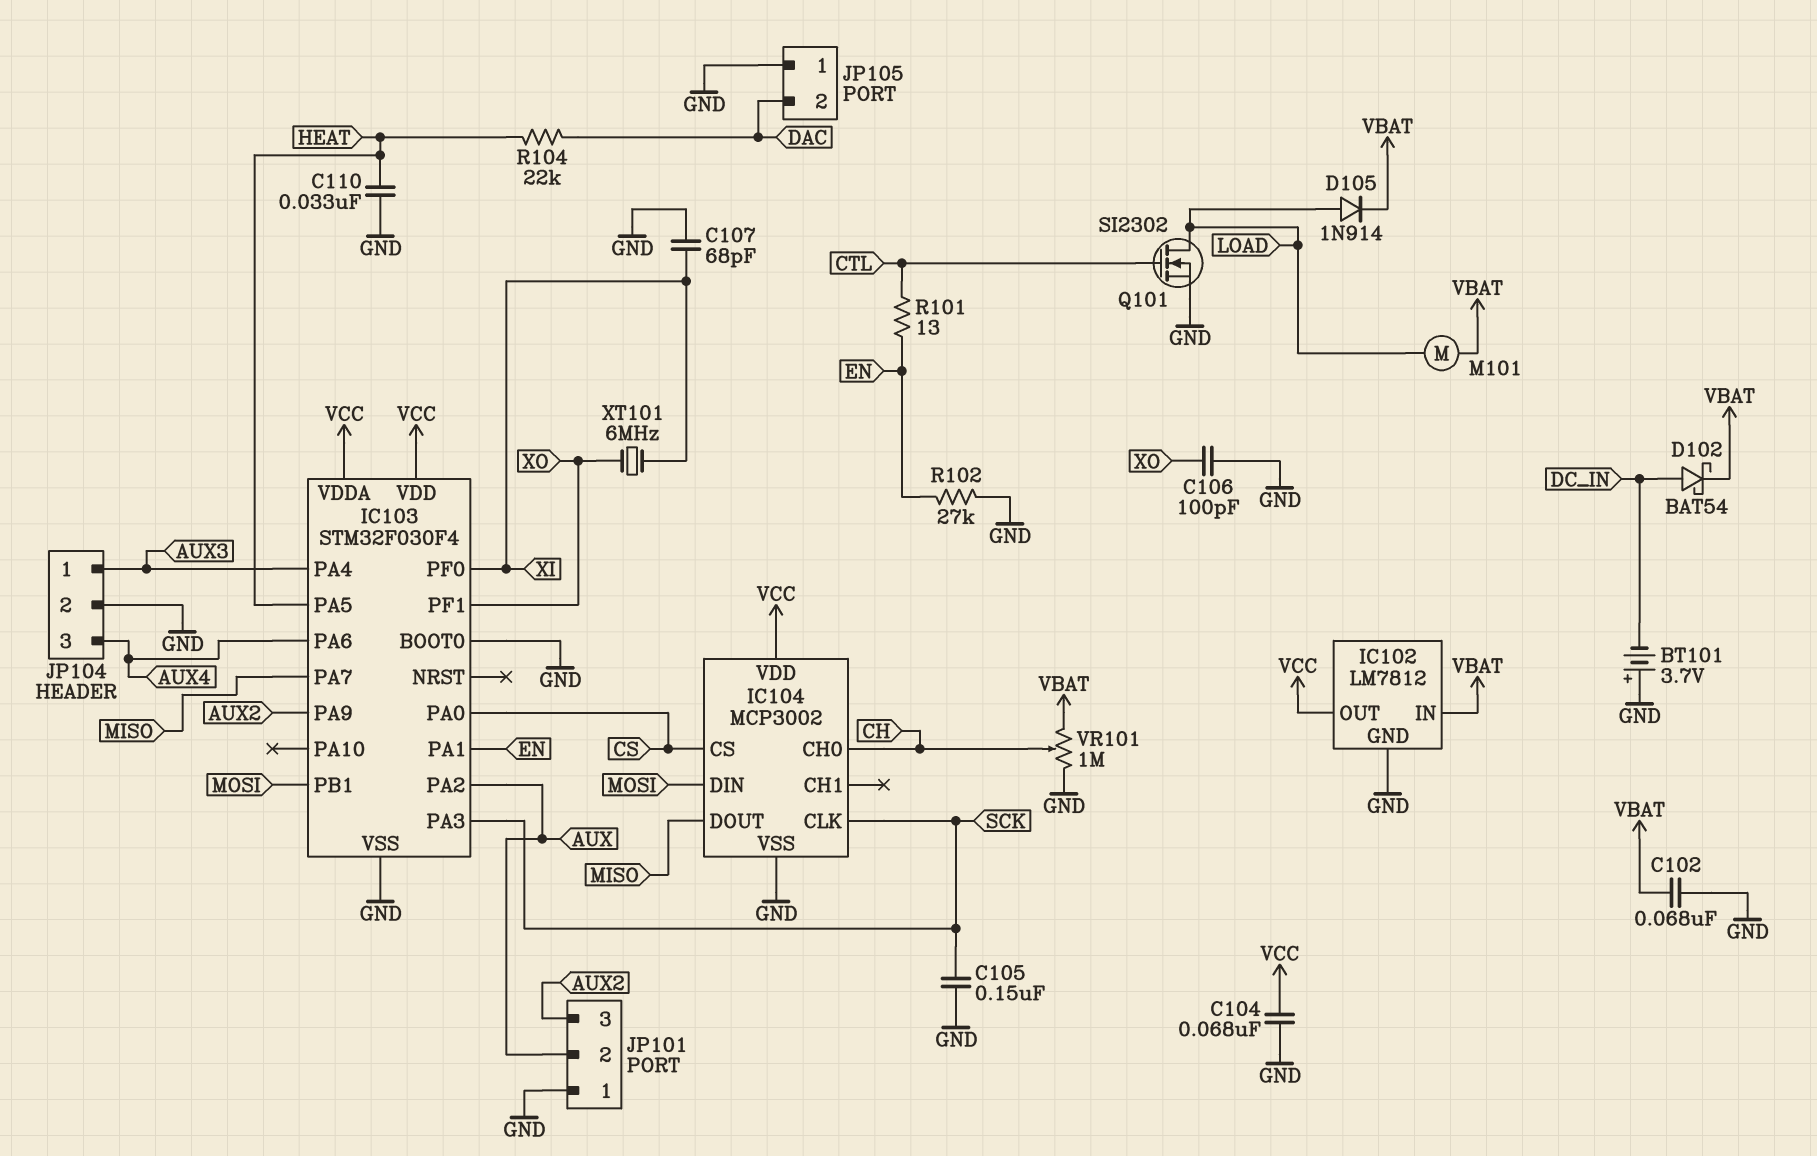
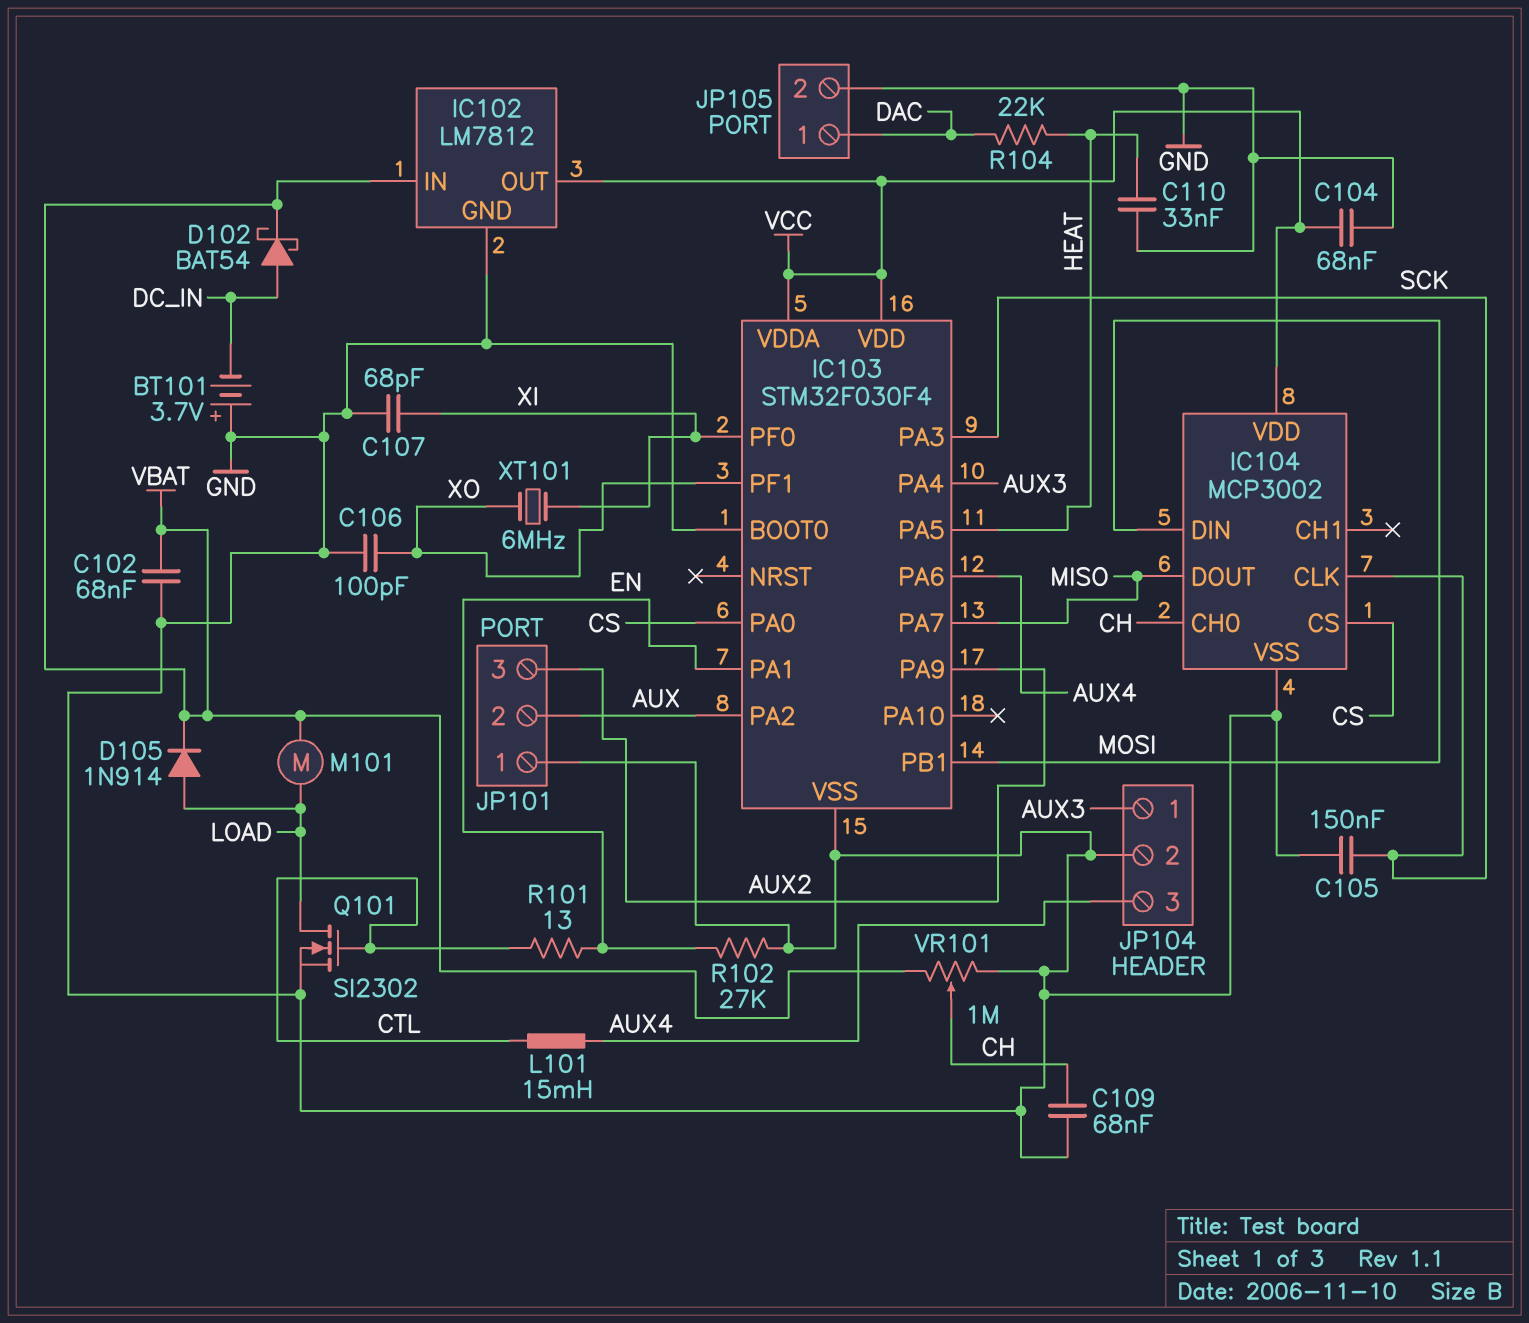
C109: none -> 68nF (CH, GND)
JP105 pin 1: GND -> DAC
JP105 pin 2: DAC -> GND
L101: none -> 15mH (AUX4, CTL)

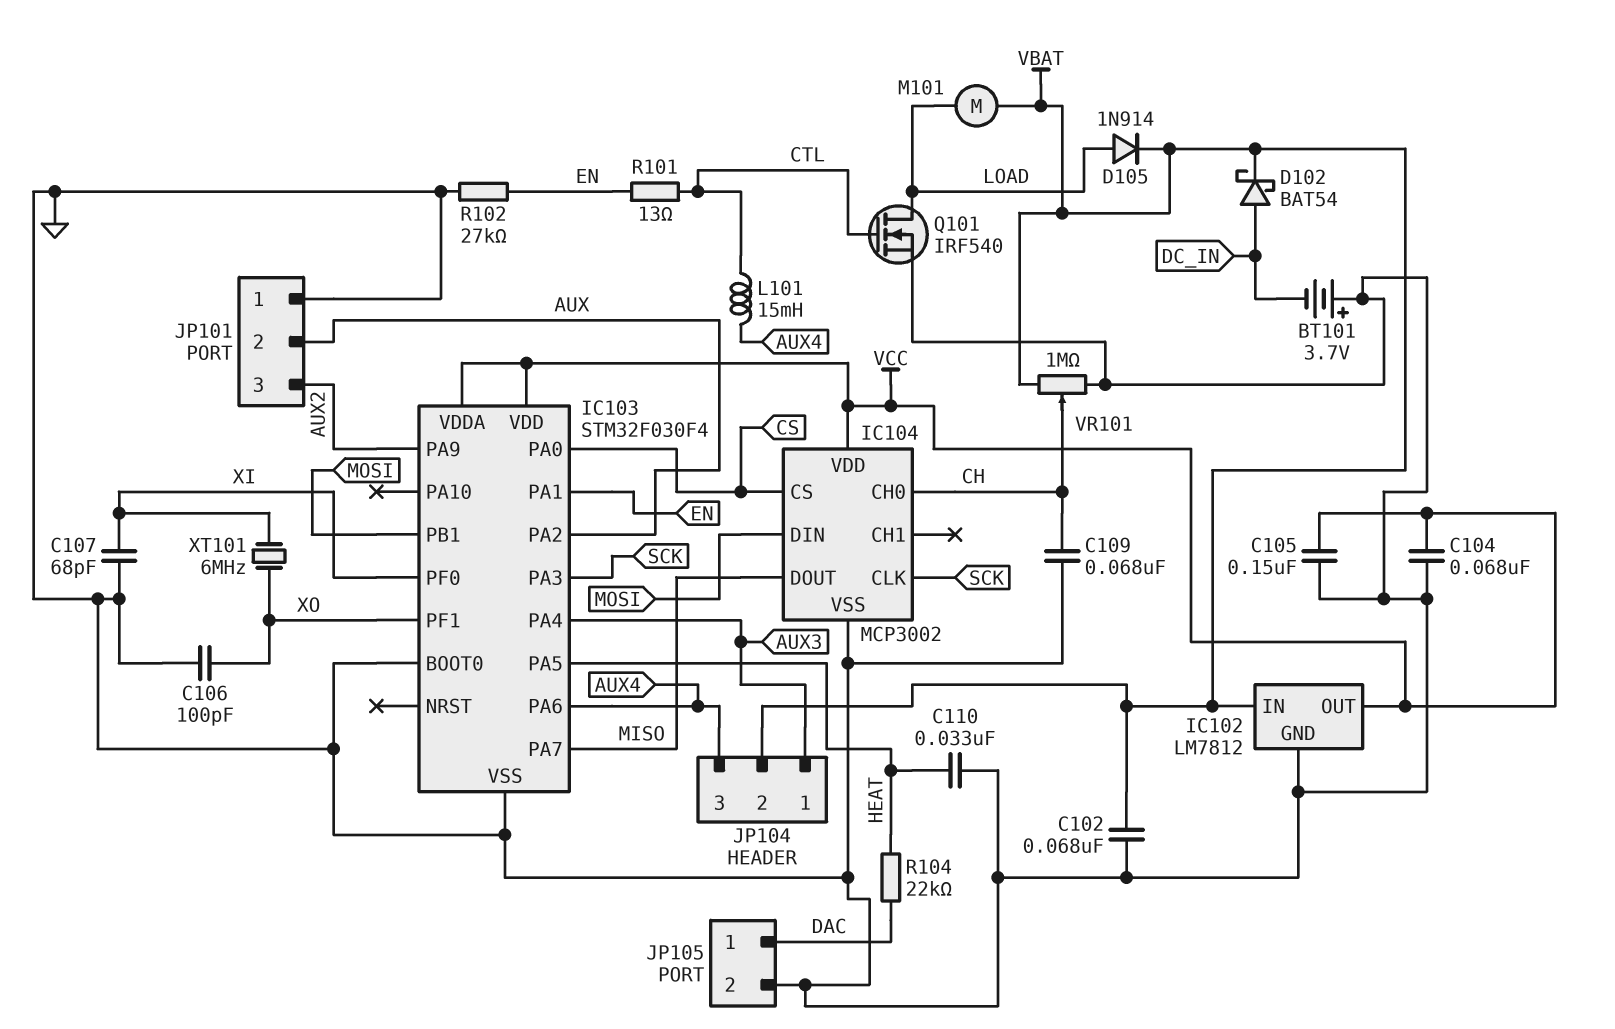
C105: 150nF (GND, SCK) -> 150nF (GND, VCC)
JP104 pin 2: GND -> VBAT
Q101: NMOS SI2302 (G CTL, D LOAD, S GND) -> NMOS IRF540 (G CTL, D LOAD, S GND)

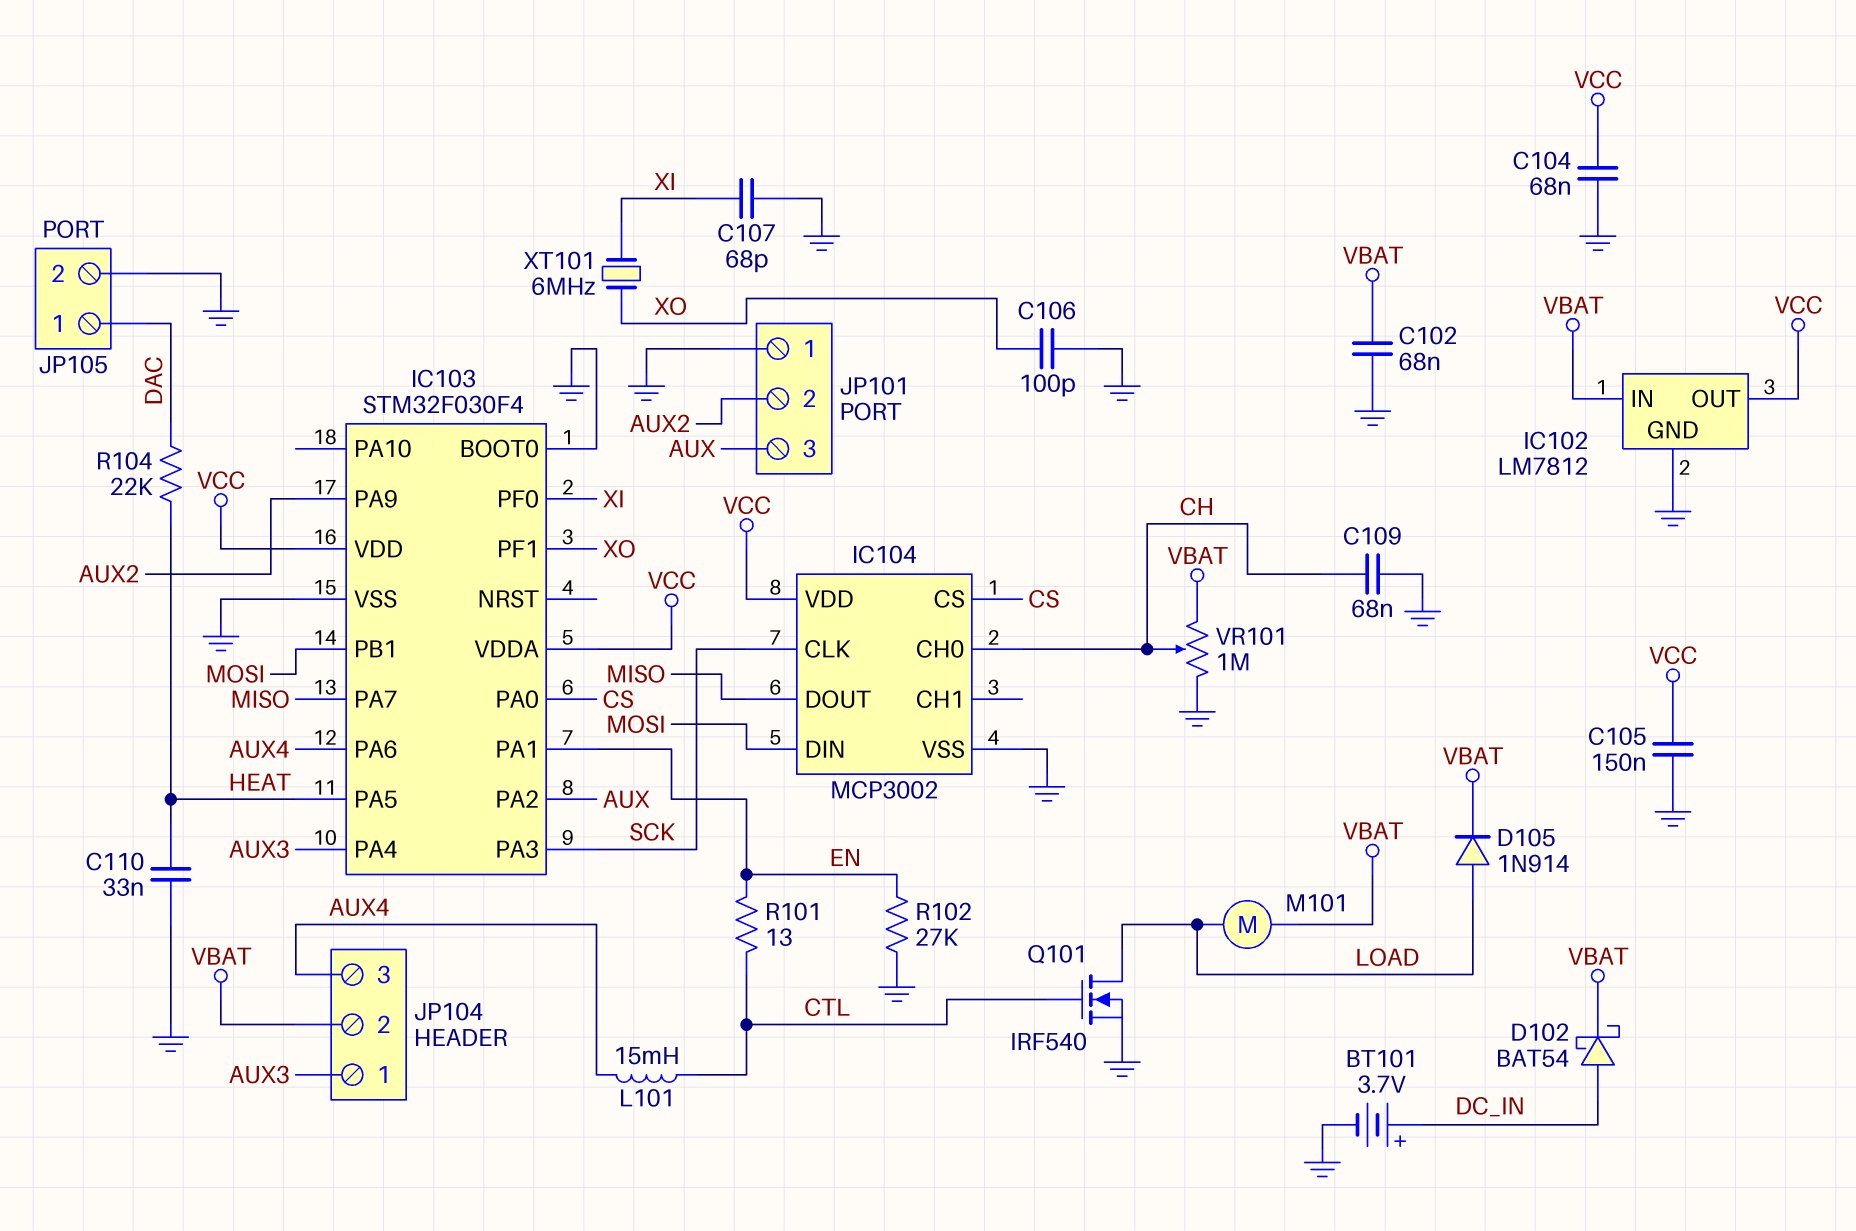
BT101: 3.7V (plus GND, minus DC_IN) -> 3.7V (plus DC_IN, minus GND)
JP101 pin 2: AUX -> AUX2
JP101 pin 3: AUX2 -> AUX

